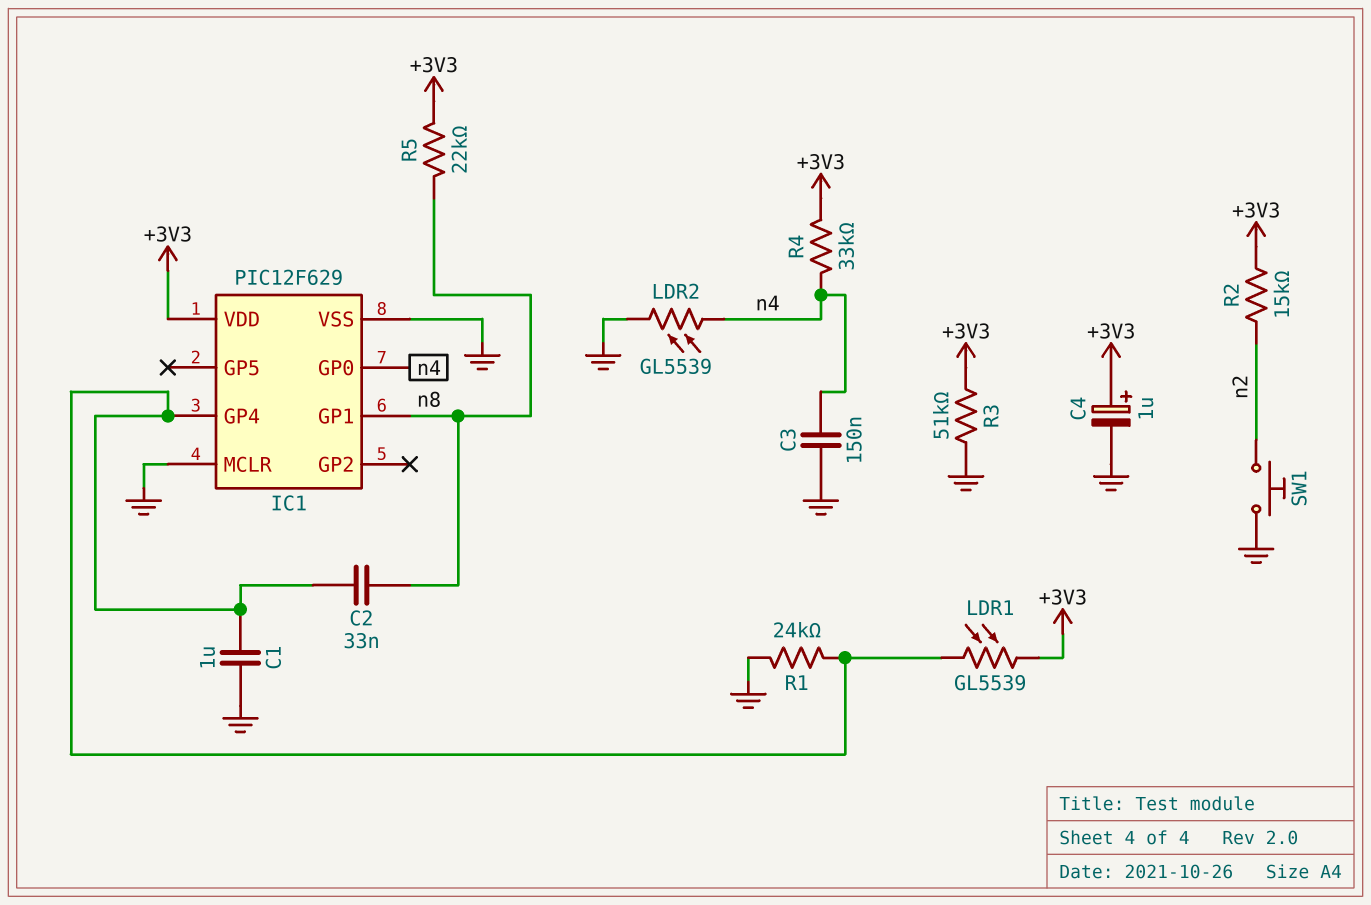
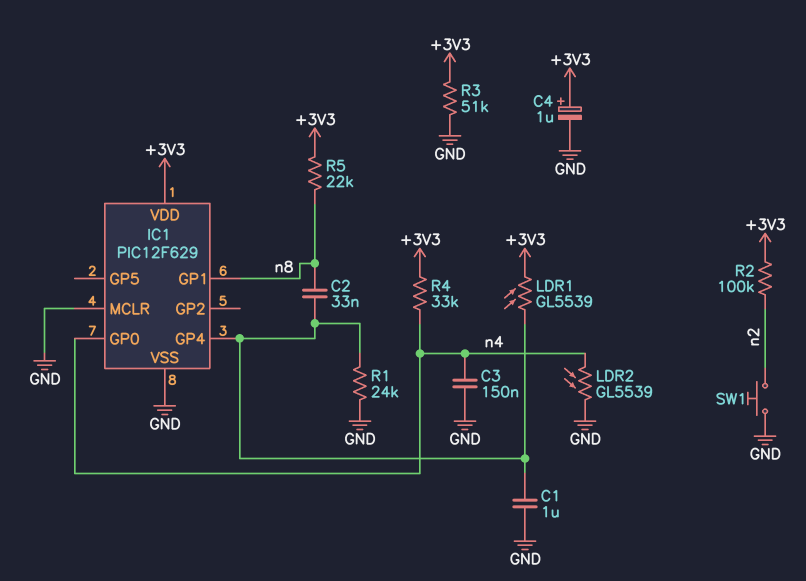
R2: 15k (+3V3, n2) -> 100k (+3V3, n2)

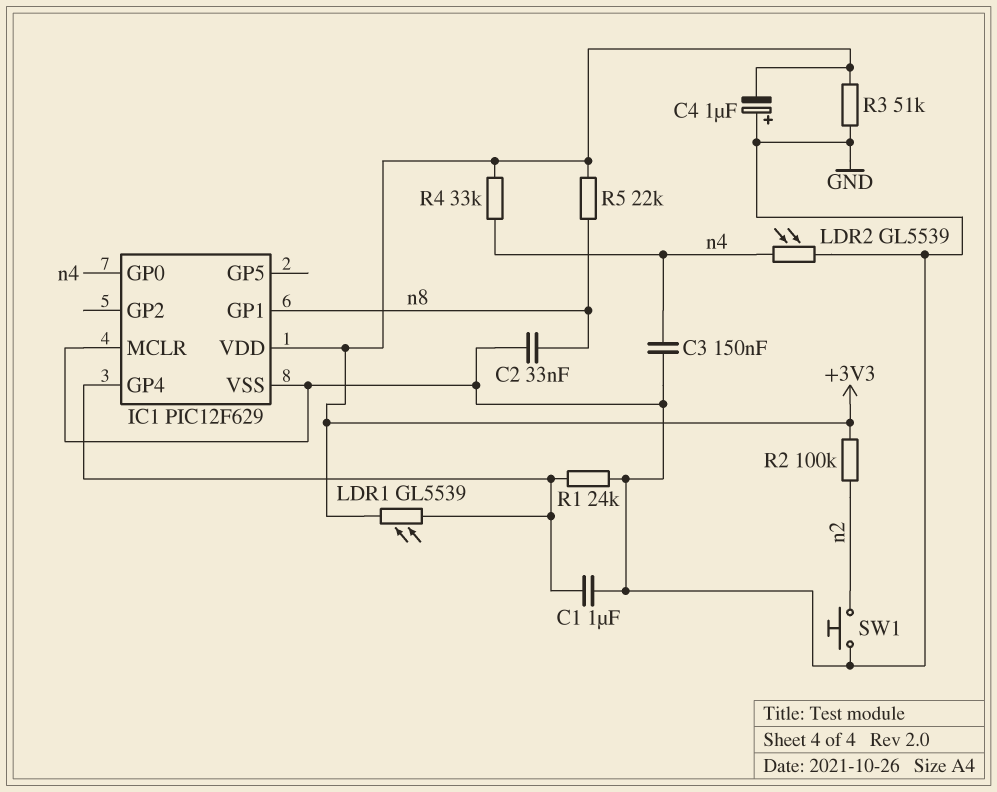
C2: 33nF (IC1/GP4, n8) -> 33nF (GND, n8)
C4: 1uF (plus +3V3, minus GND) -> 1uF (plus GND, minus +3V3)

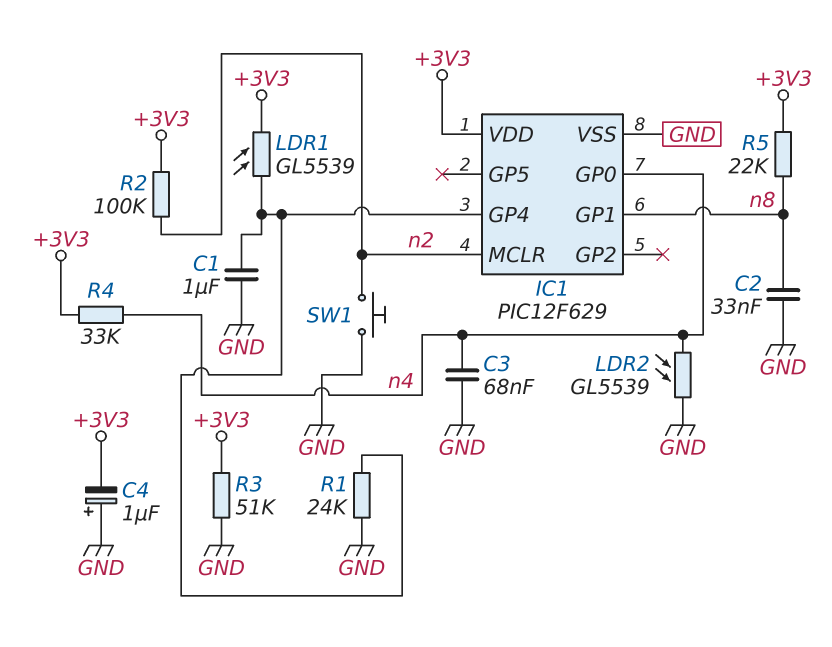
C3: 150nF (GND, n4) -> 68nF (GND, n4)
IC1 pin MCLR: GND -> n2

